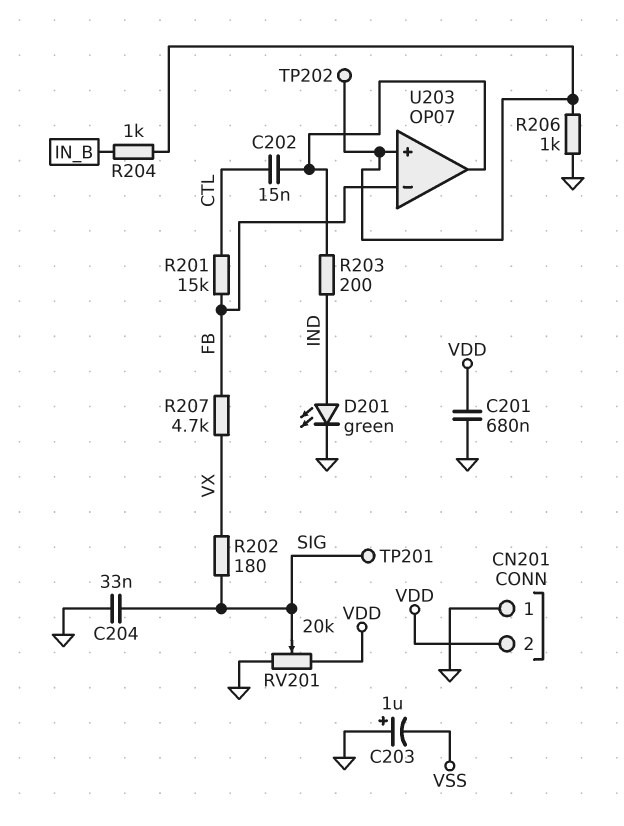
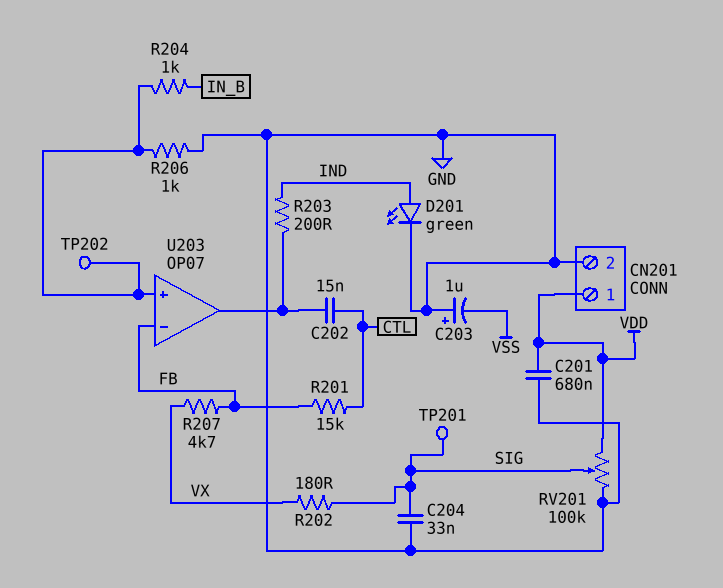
CN201 pin 1: GND -> VDD
CN201 pin 2: VDD -> GND
RV201: 20k (GND, VDD, wiper SIG) -> 100k (GND, VDD, wiper SIG)

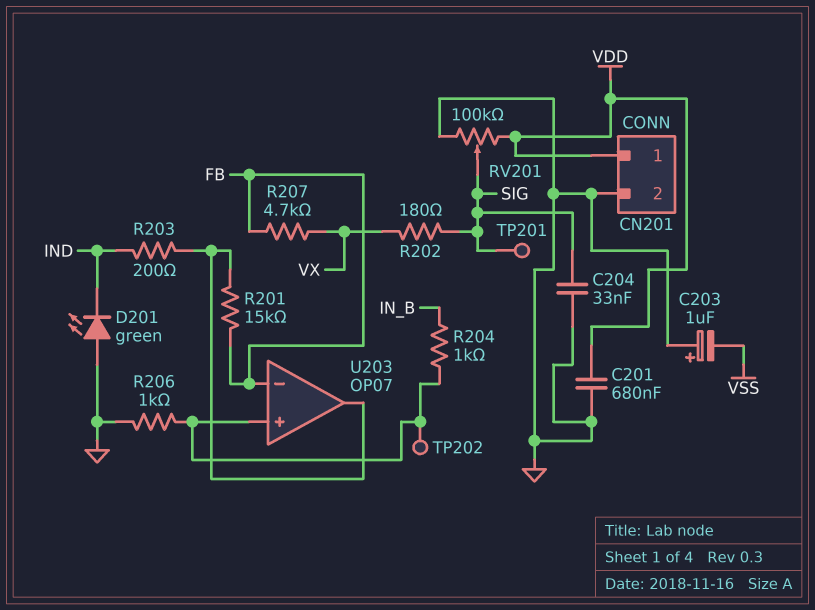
C202: 15nF (CTL, U203/out) -> none
D201: LED green (A IND, K GND) -> LED green (A GND, K IND)
R201: 15k (CTL, FB) -> 15k (FB, U203/out)

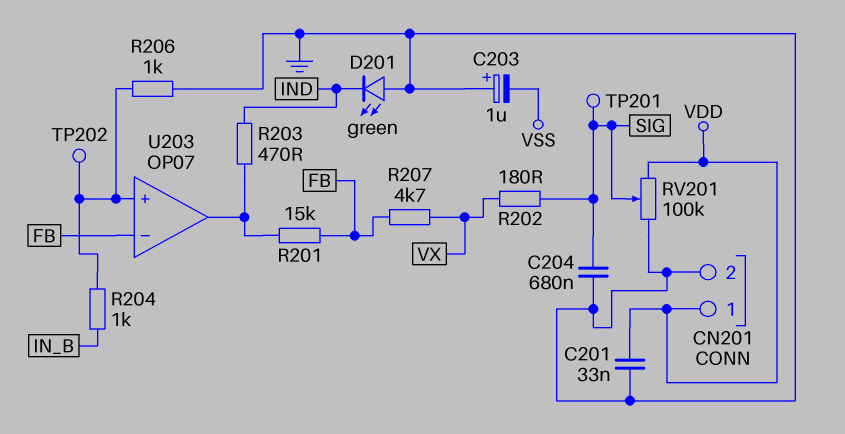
C201: 680nF (GND, VDD) -> 33nF (GND, VDD)
C204: 33nF (GND, SIG) -> 680nF (GND, SIG)
R203: 200 (IND, U203/out) -> 470 (IND, U203/out)

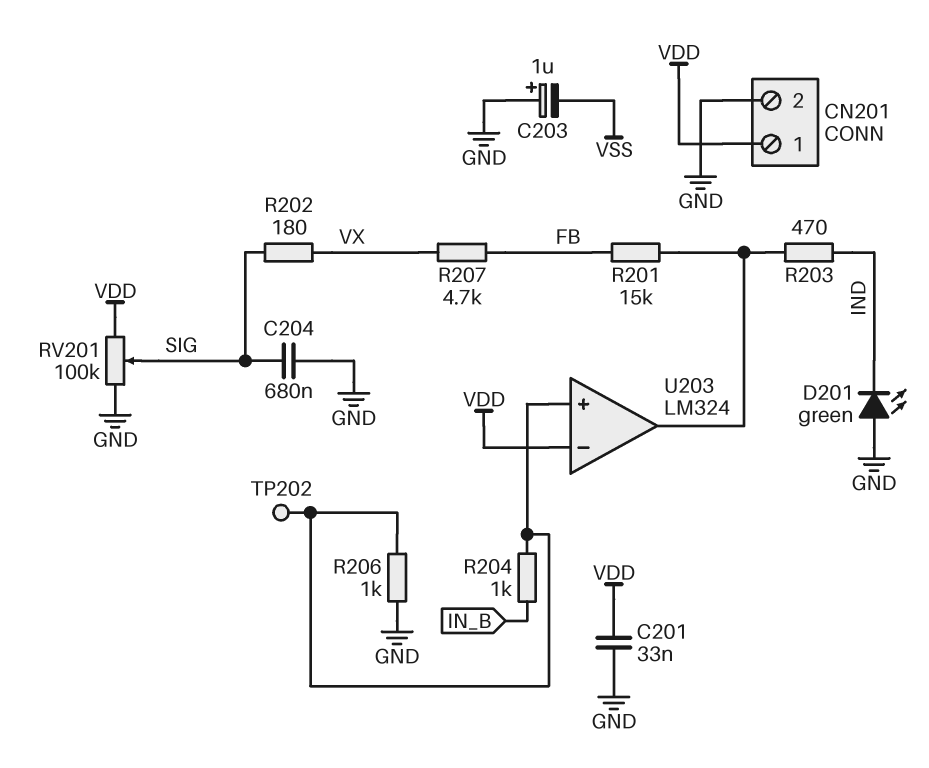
TP201: test point (SIG) -> none
U203: OP07 -> LM324
U203 pin in-: FB -> VDD

